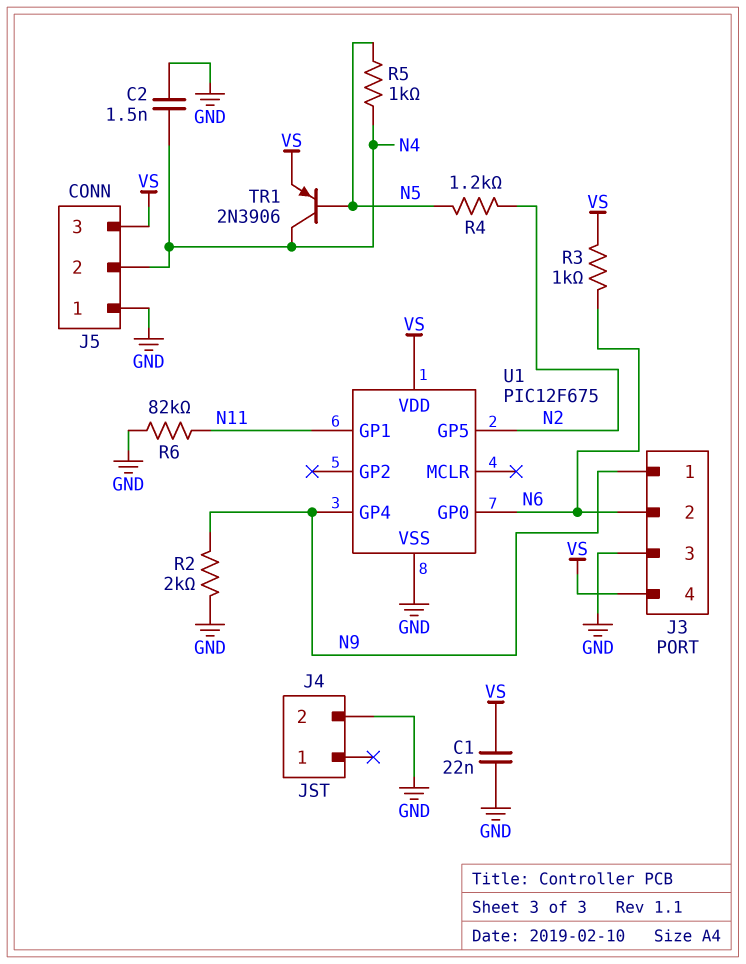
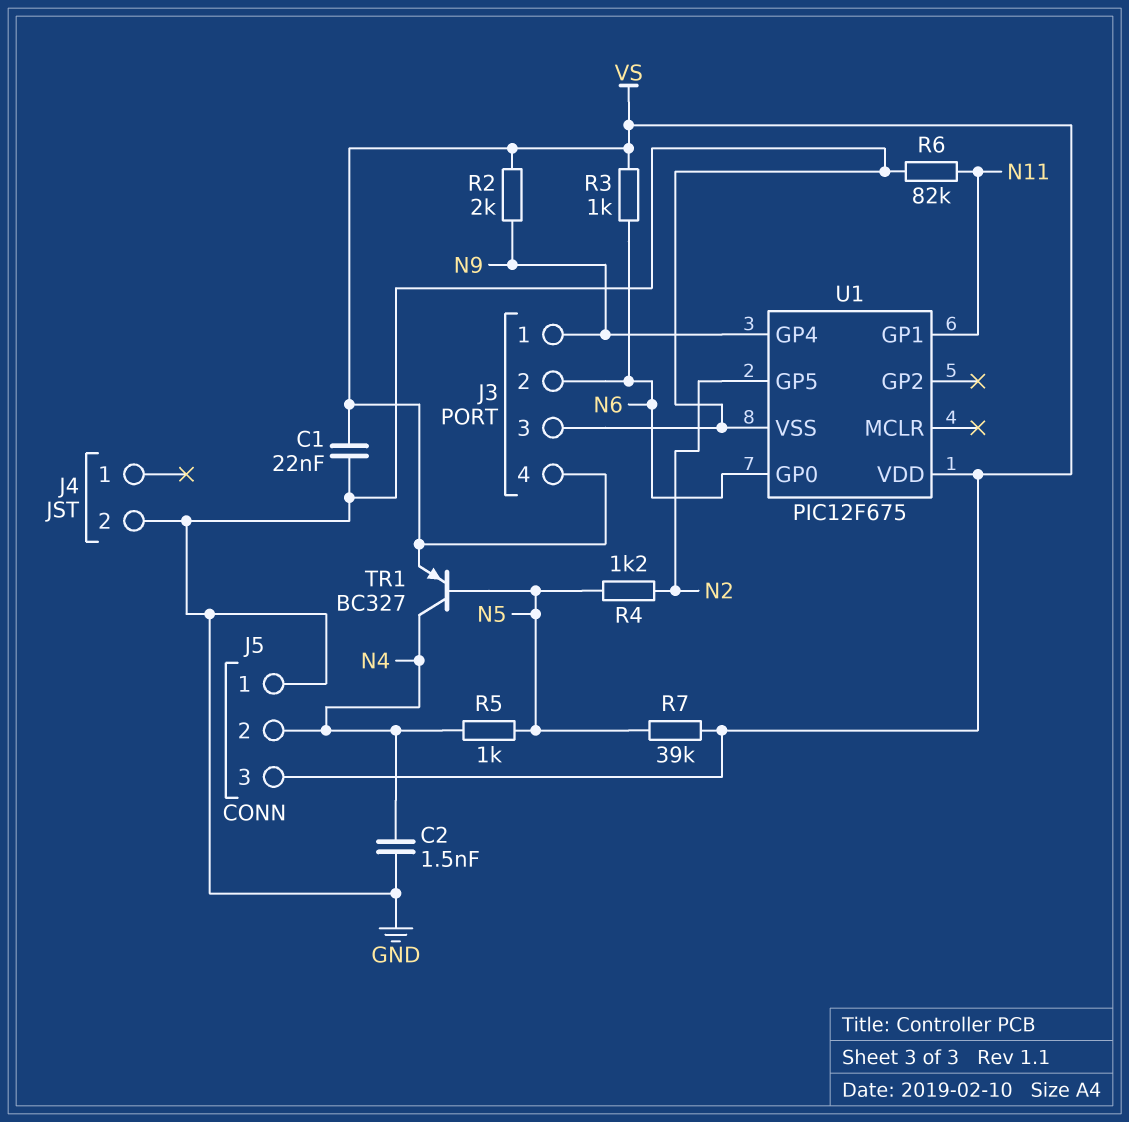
R2: 2k (GND, N9) -> 2k (N9, VS)
R7: none -> 39k (N5, VS)
TR1: PNP 2N3906 (B N5, C N4, E VS) -> PNP BC327 (B N5, C N4, E VS)

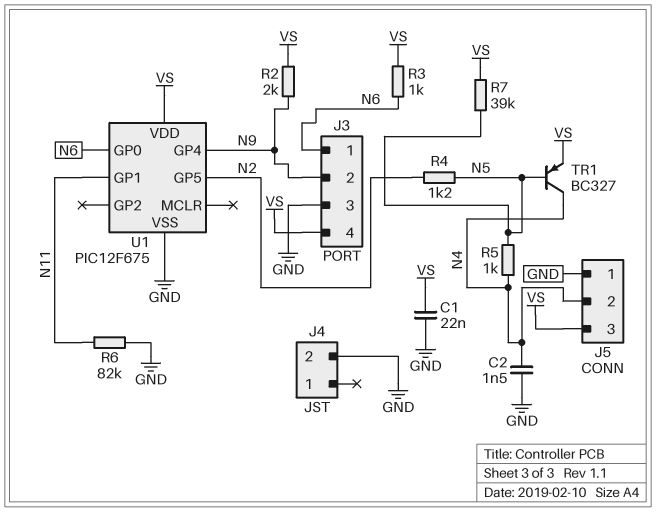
J3 pin 1: N9 -> N6
J3 pin 2: N6 -> N9

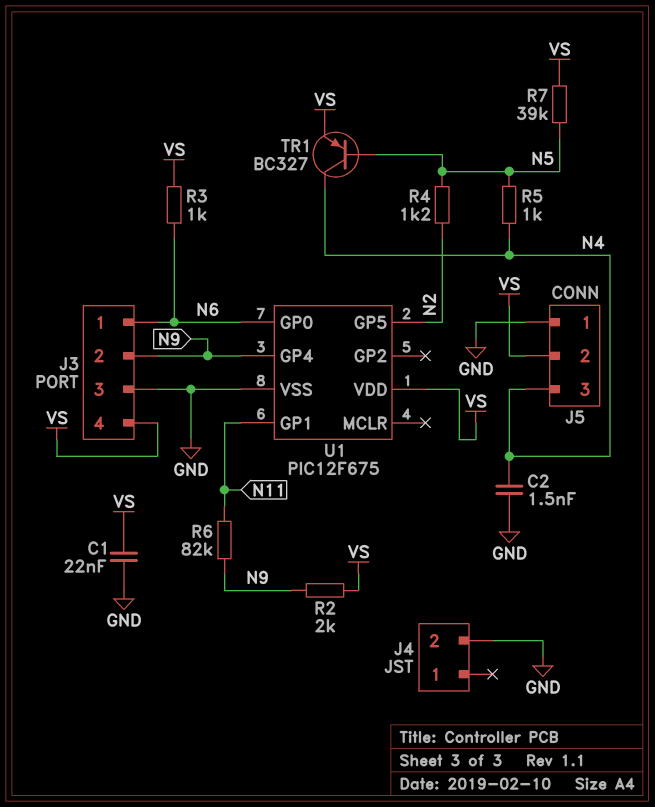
J5 pin 2: N4 -> VS
J5 pin 3: VS -> N4
R6: 82k (GND, N11) -> 82k (N9, N11)

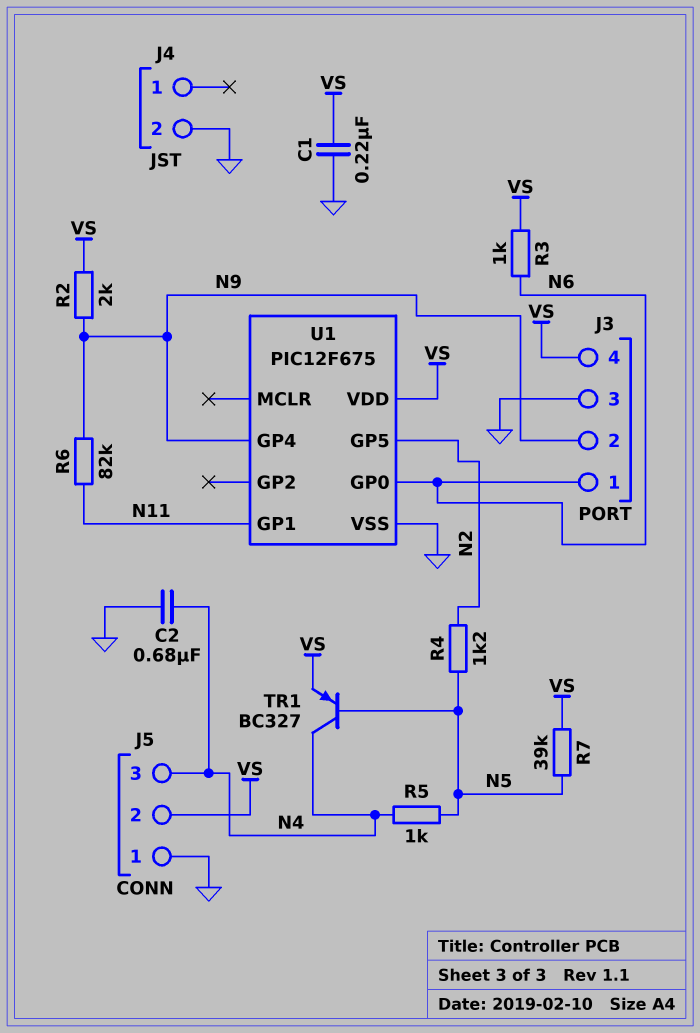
C1: 22nF (GND, VS) -> 220nF (GND, VS)
C2: 1.5nF (GND, N4) -> 680nF (GND, N4)

